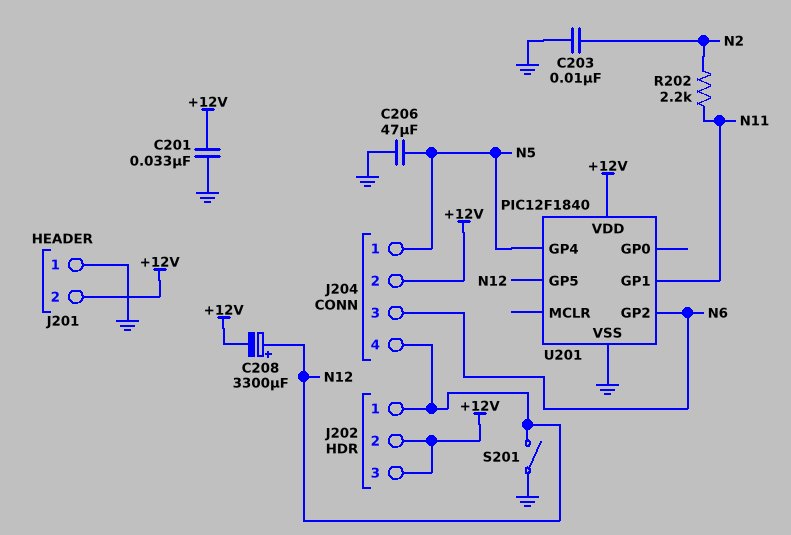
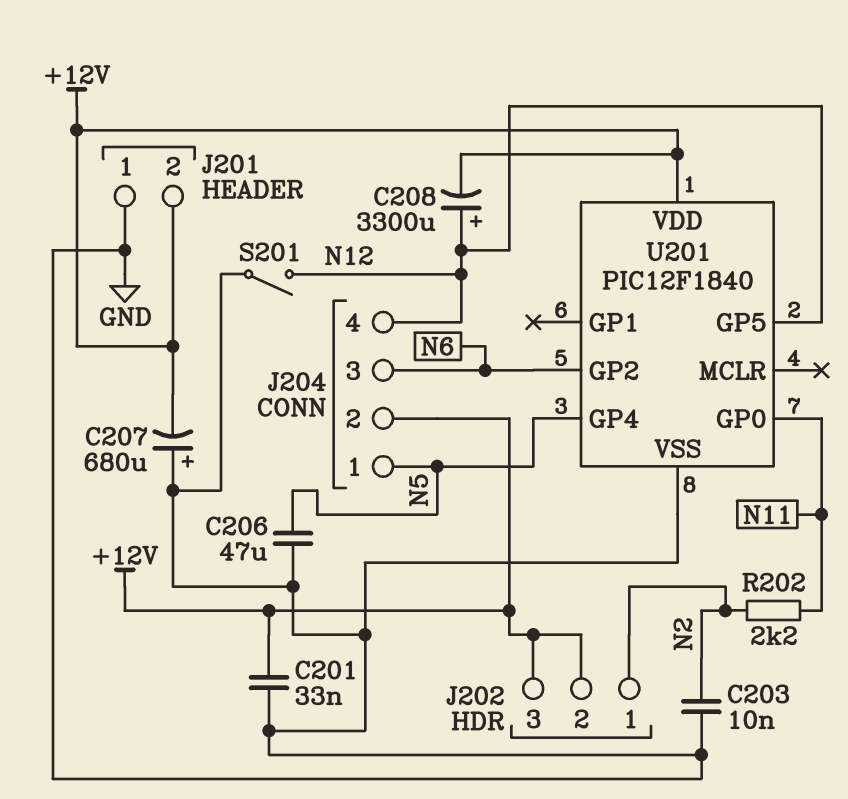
C207: none -> 680uF (plus GND, minus +12V)
J202 pin 1: N12 -> N2
U201 pin GP0: none -> N11
U201 pin GP1: N11 -> none

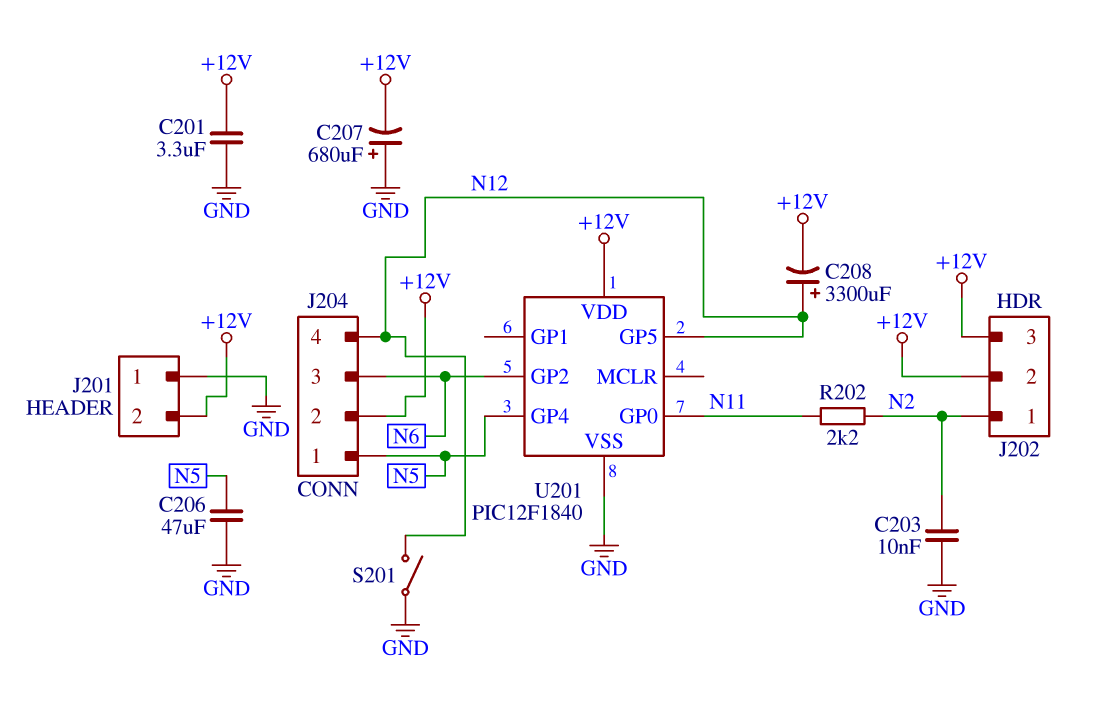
C201: 33nF (+12V, GND) -> 3.3uF (+12V, GND)

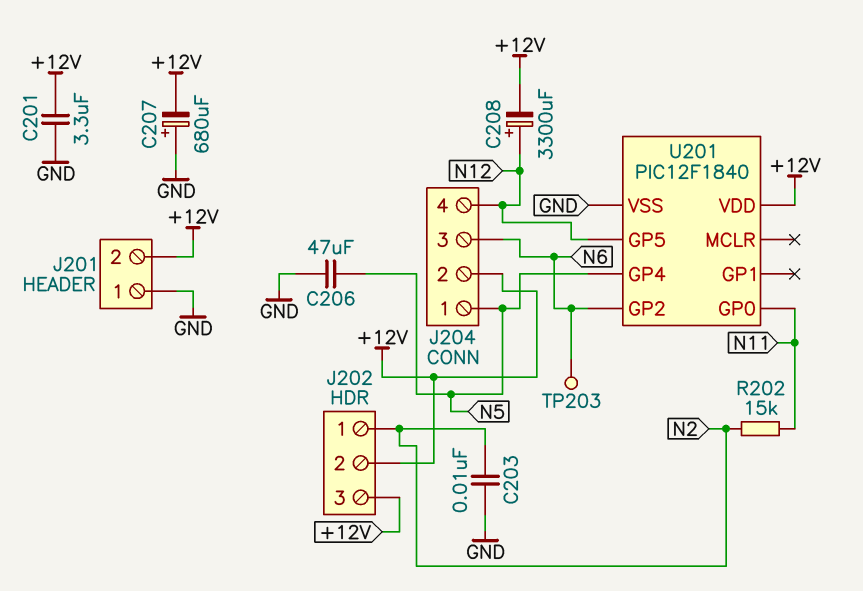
R202: 2.2k (N2, N11) -> 15k (N2, N11)
S201: switch (GND, N12) -> none
TP203: none -> test point (N6)

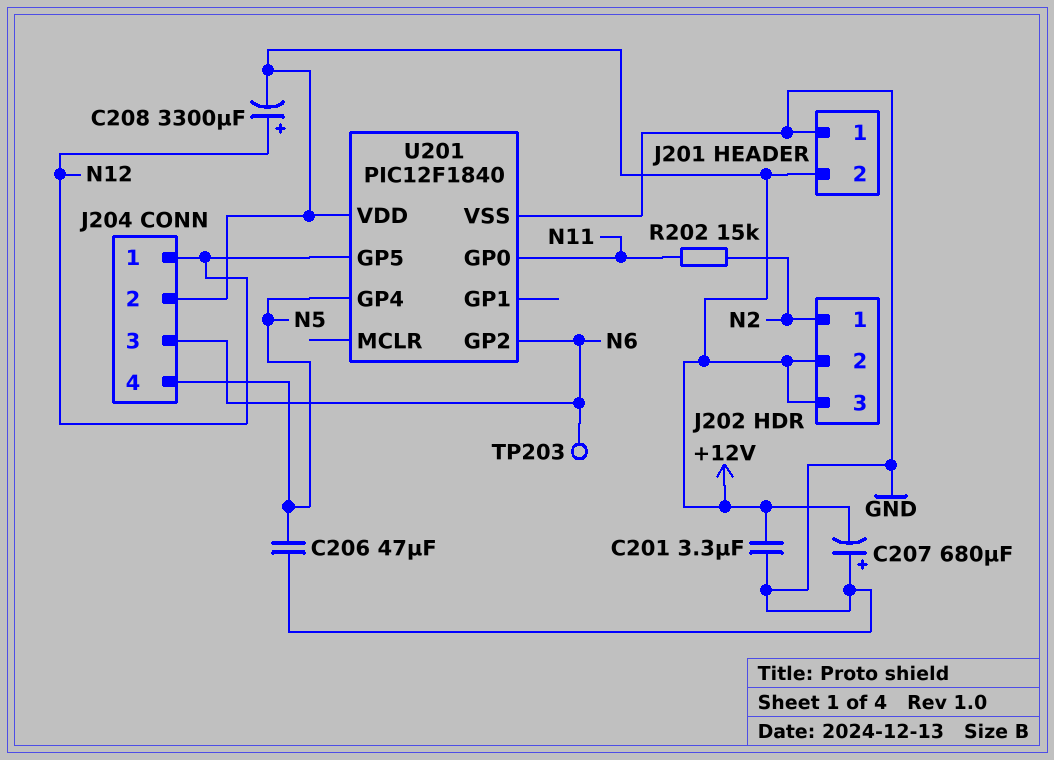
C203: 10nF (GND, N2) -> none
J204 pin 1: N5 -> N12
J204 pin 4: N12 -> N5

